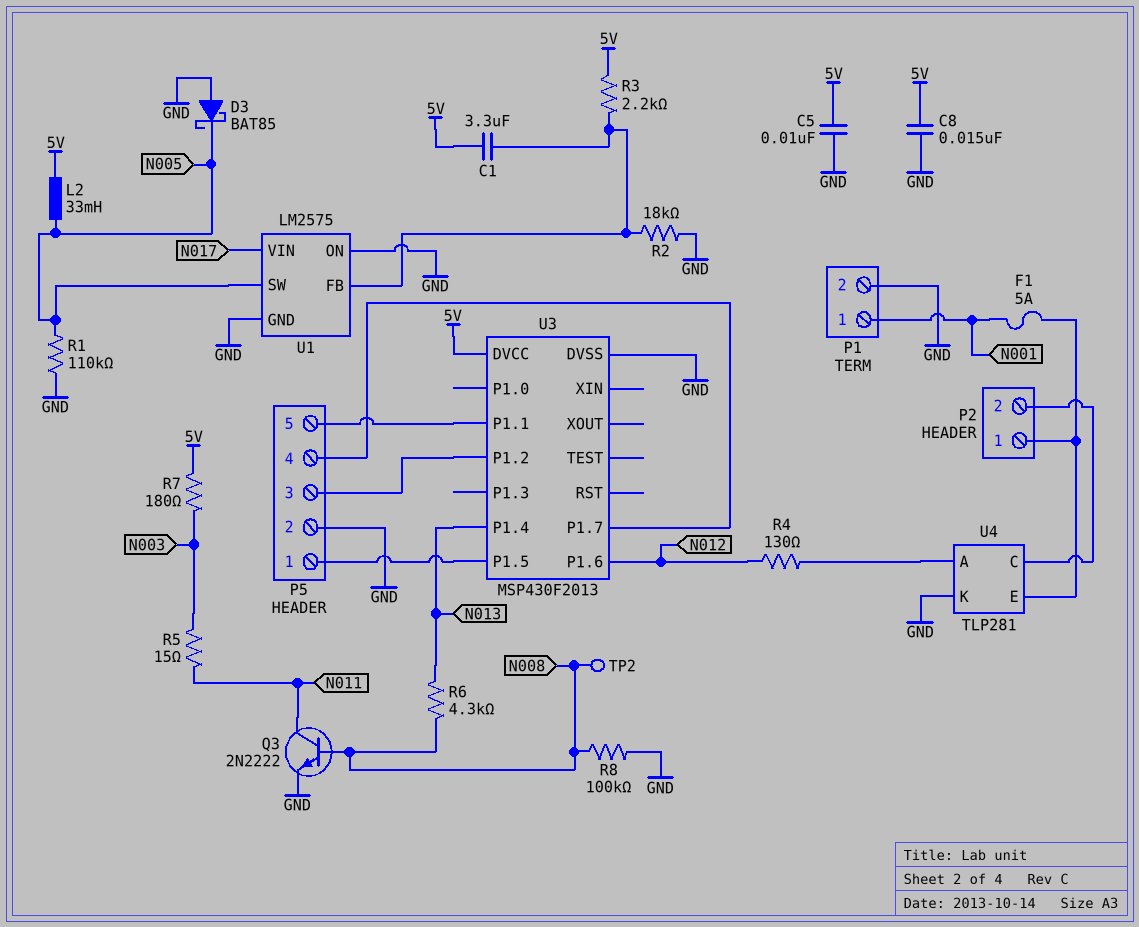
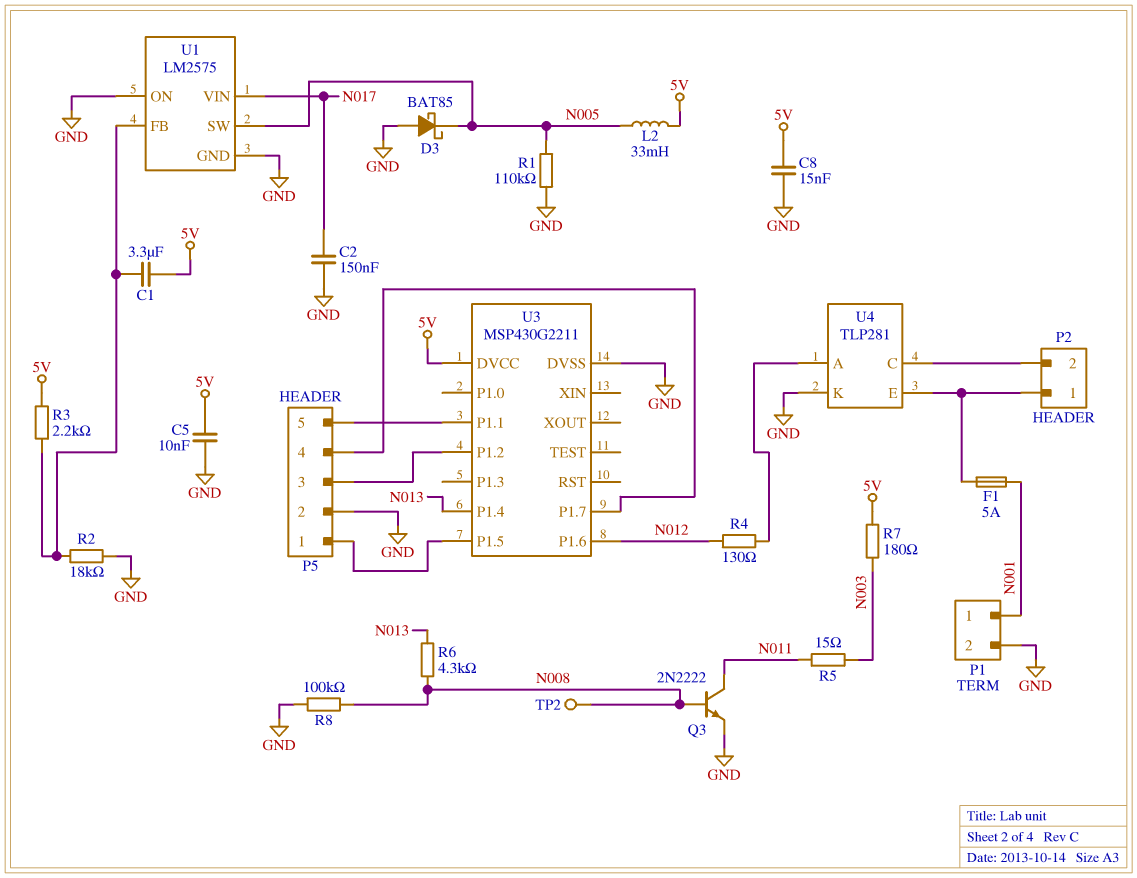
C2: none -> 150nF (GND, N017)
U3: MSP430F2013 -> MSP430G2211

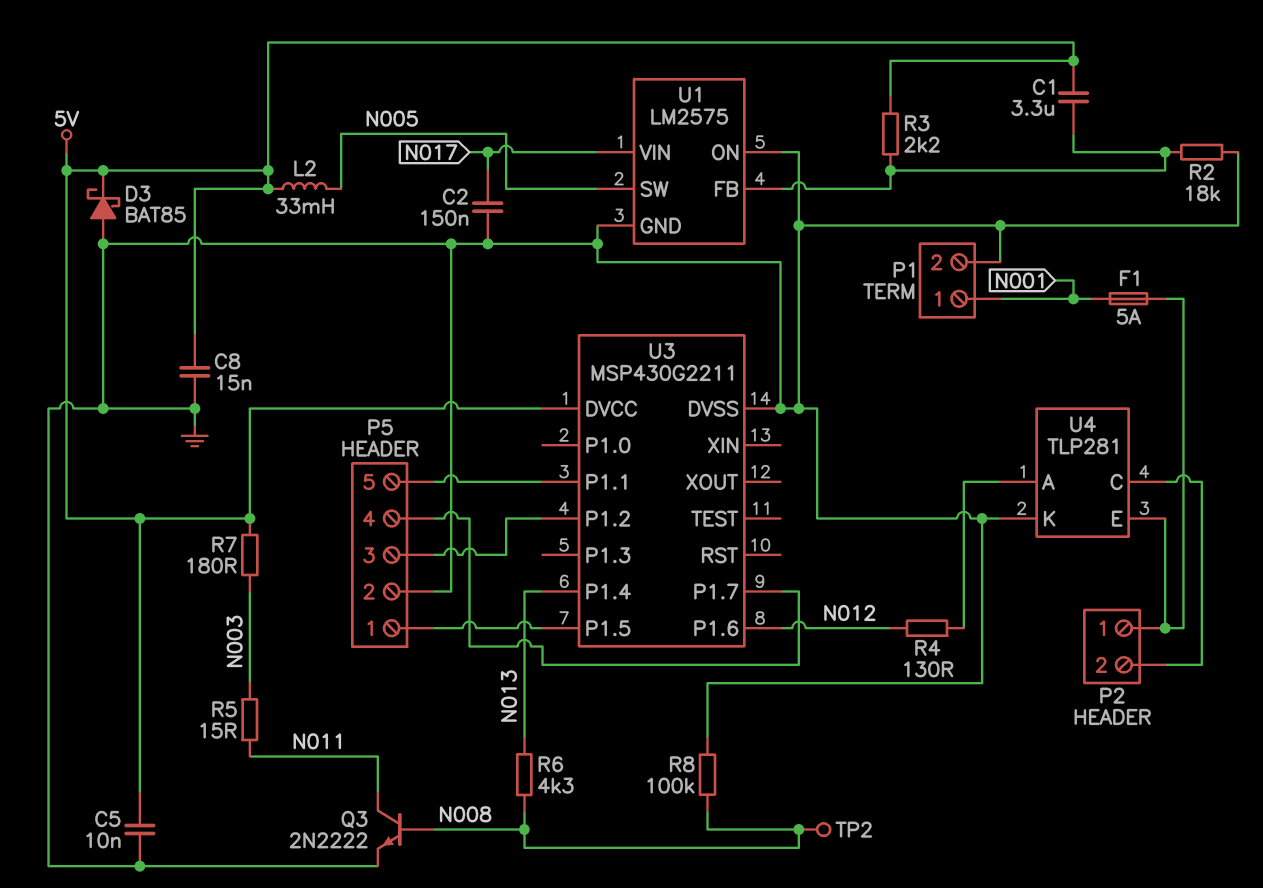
D3: schottky BAT85 (A GND, K N005) -> schottky BAT85 (A GND, K 5V)
R1: 110k (GND, N005) -> none

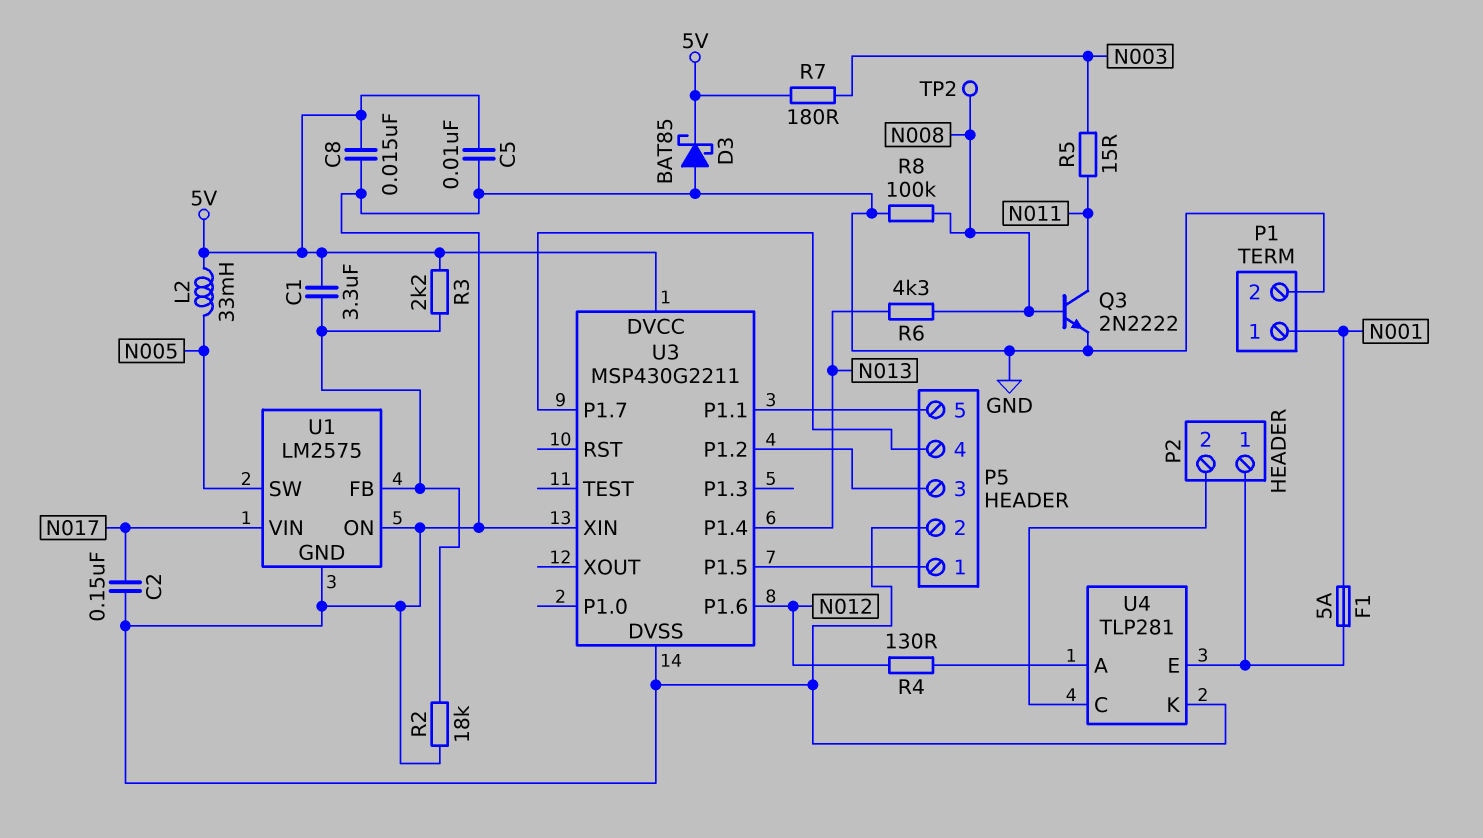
U3 pin XIN: none -> GND

